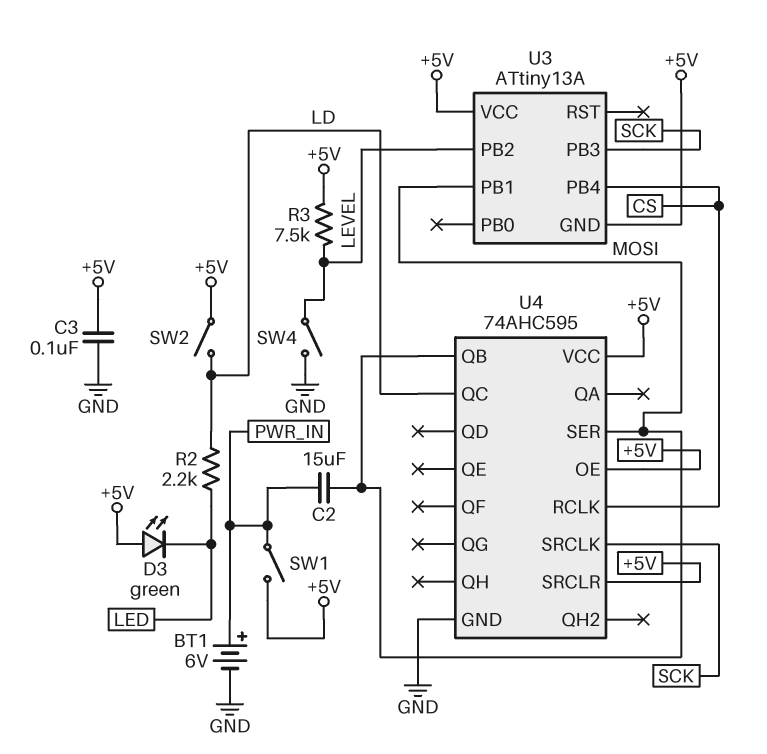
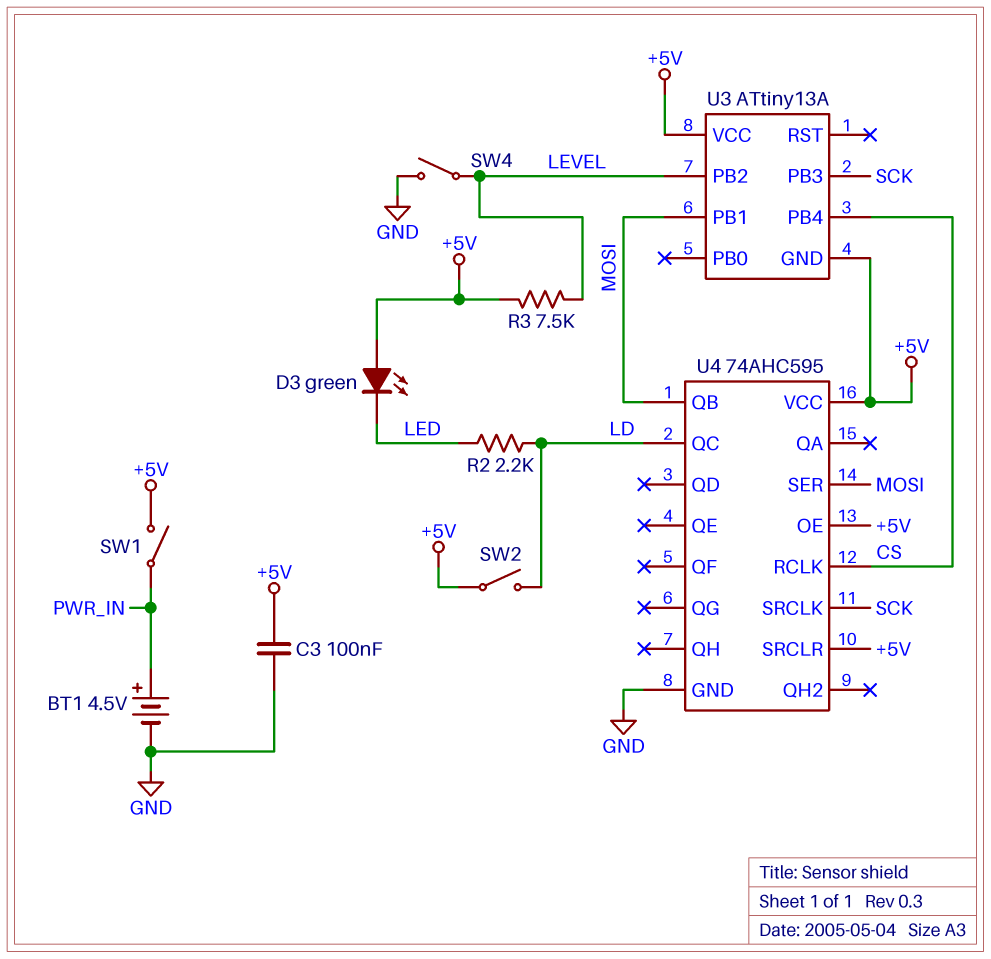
BT1: 6V (plus PWR_IN, minus GND) -> 4.5V (plus PWR_IN, minus GND)
C2: 15uF (MOSI, PWR_IN) -> none

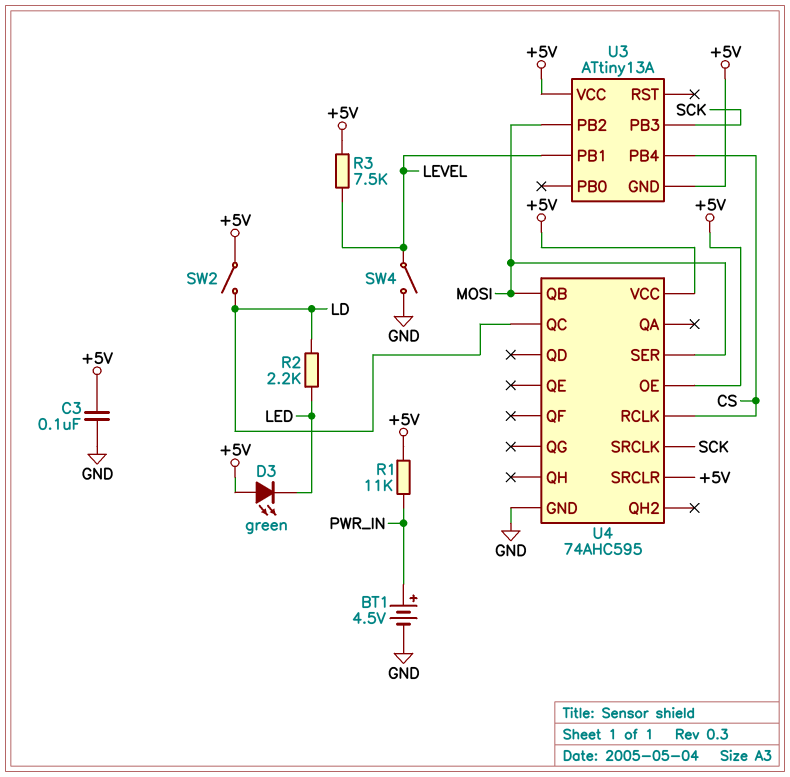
R1: none -> 11k (+5V, PWR_IN)
SW1: switch (+5V, PWR_IN) -> none
U3 pin PB1: MOSI -> LEVEL
U3 pin PB2: LEVEL -> MOSI

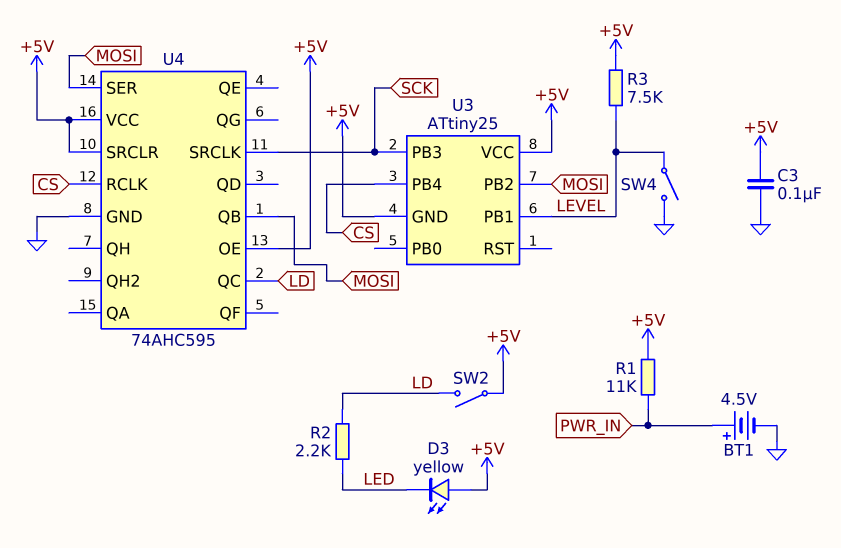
D3: LED green (A +5V, K LED) -> LED yellow (A +5V, K LED)
U3: ATtiny13A -> ATtiny25

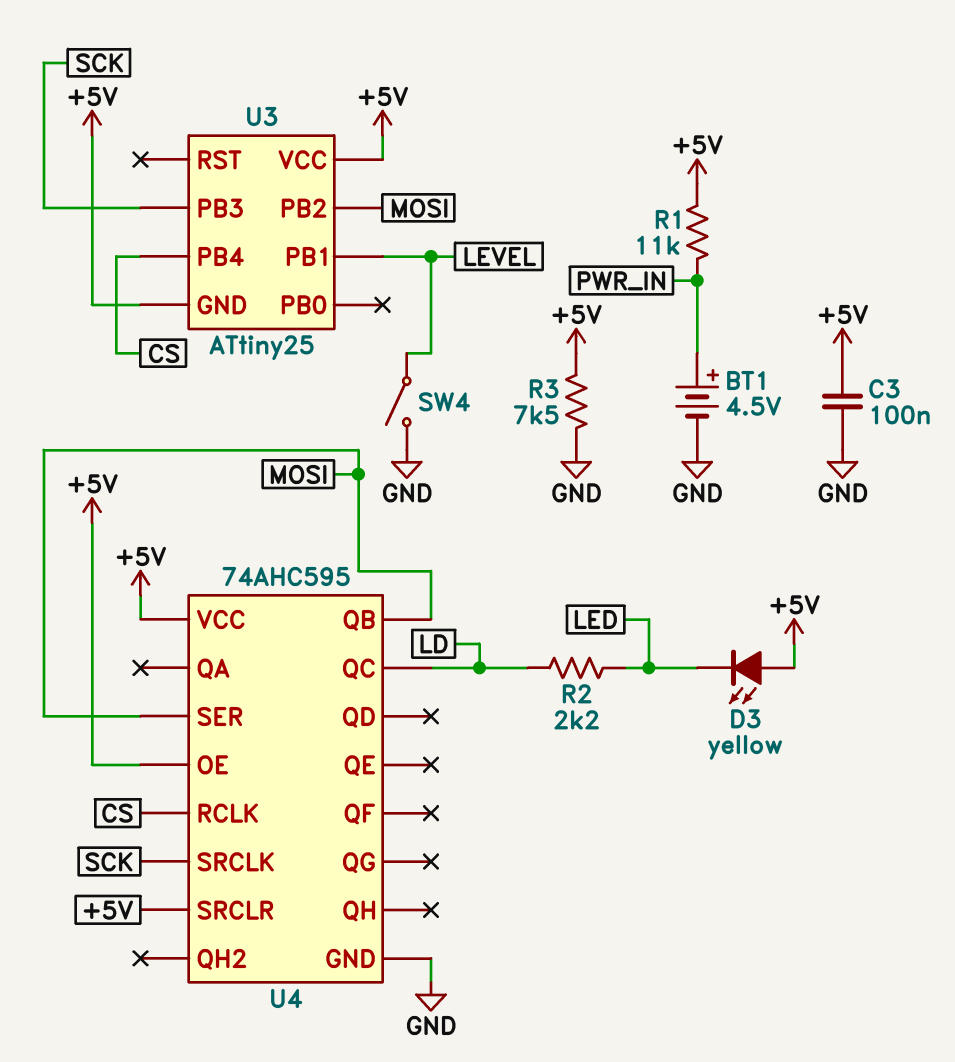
R3: 7.5k (+5V, LEVEL) -> 7.5k (+5V, GND)
SW2: switch (+5V, LD) -> none

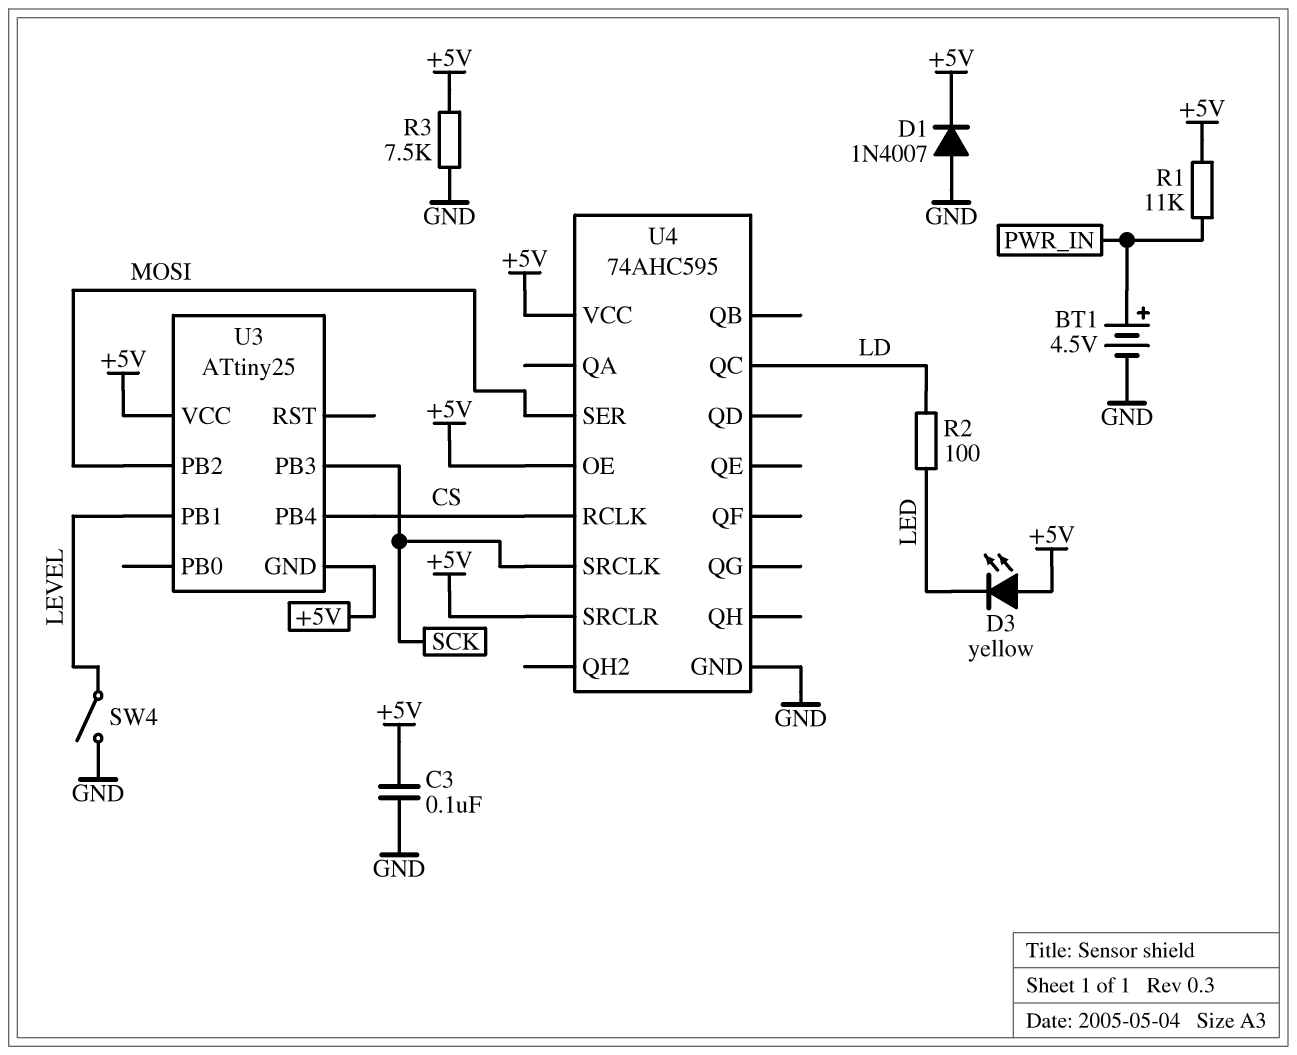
D1: none -> diode 1N4007 (A GND, K +5V)
R2: 2.2k (LD, LED) -> 100 (LD, LED)
U4 pin QB: MOSI -> none

